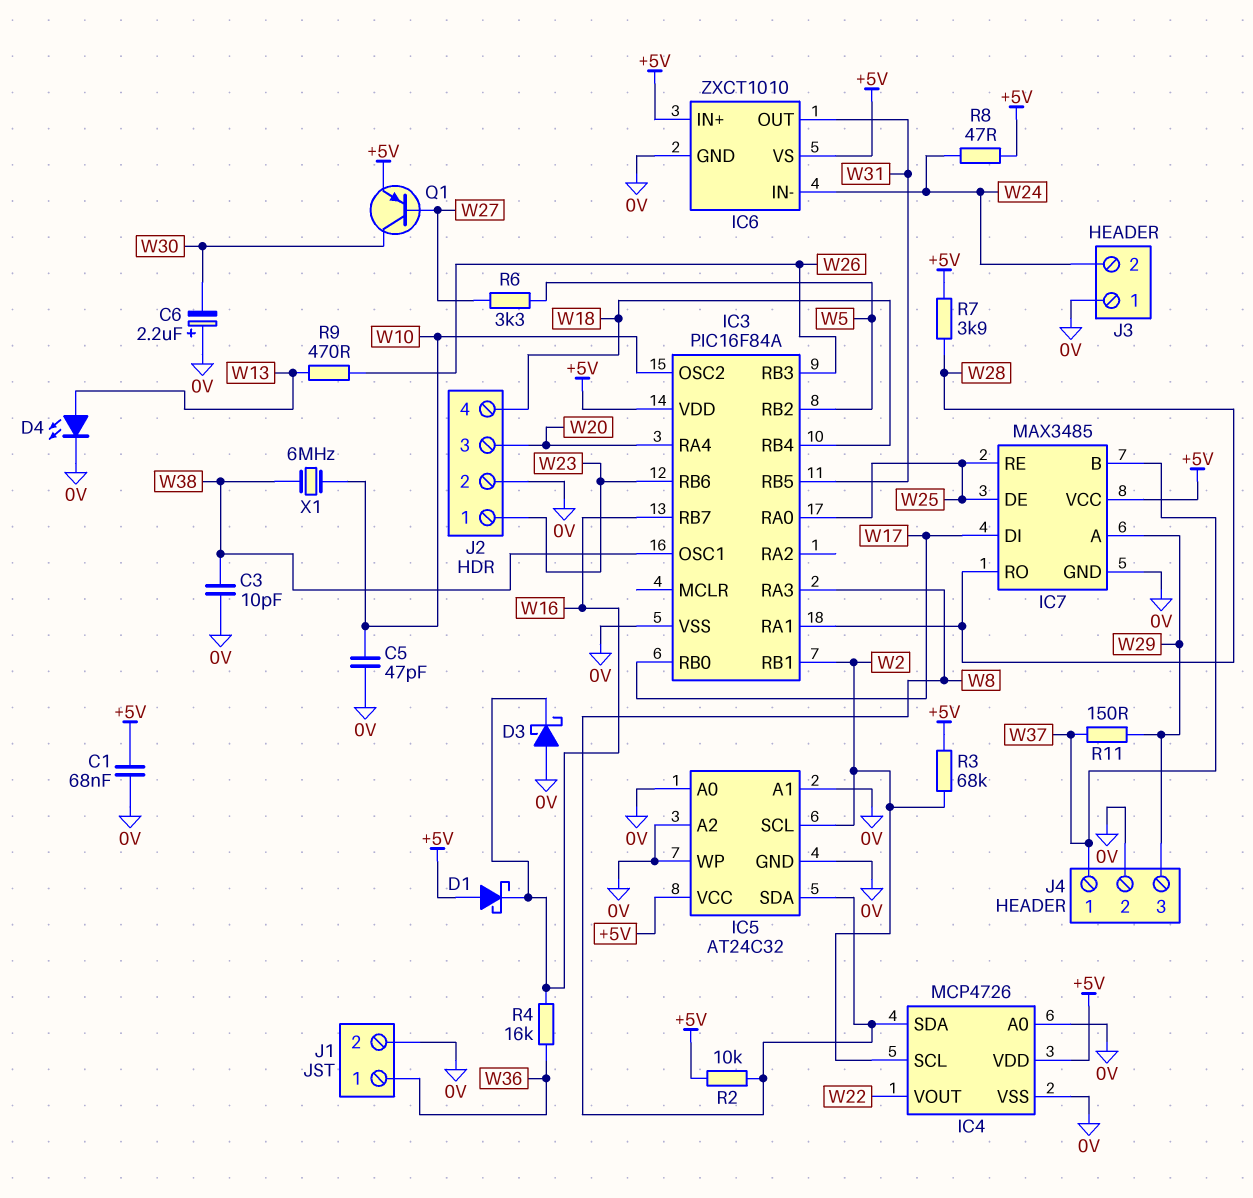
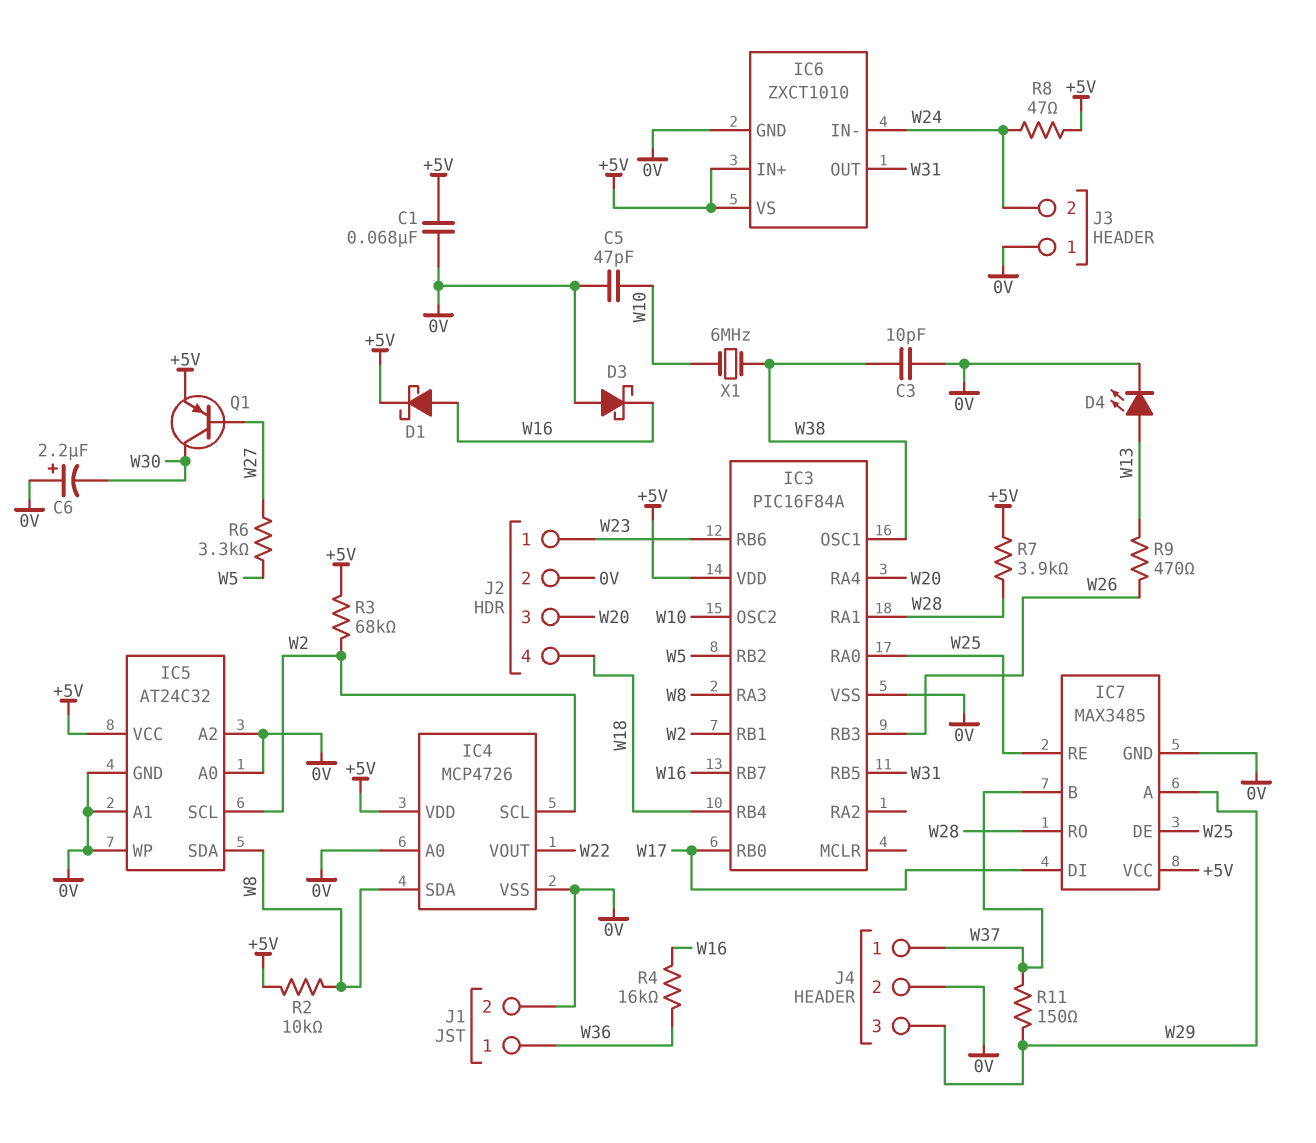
D1: schottky (A +5V, K W16) -> schottky (A W16, K +5V)

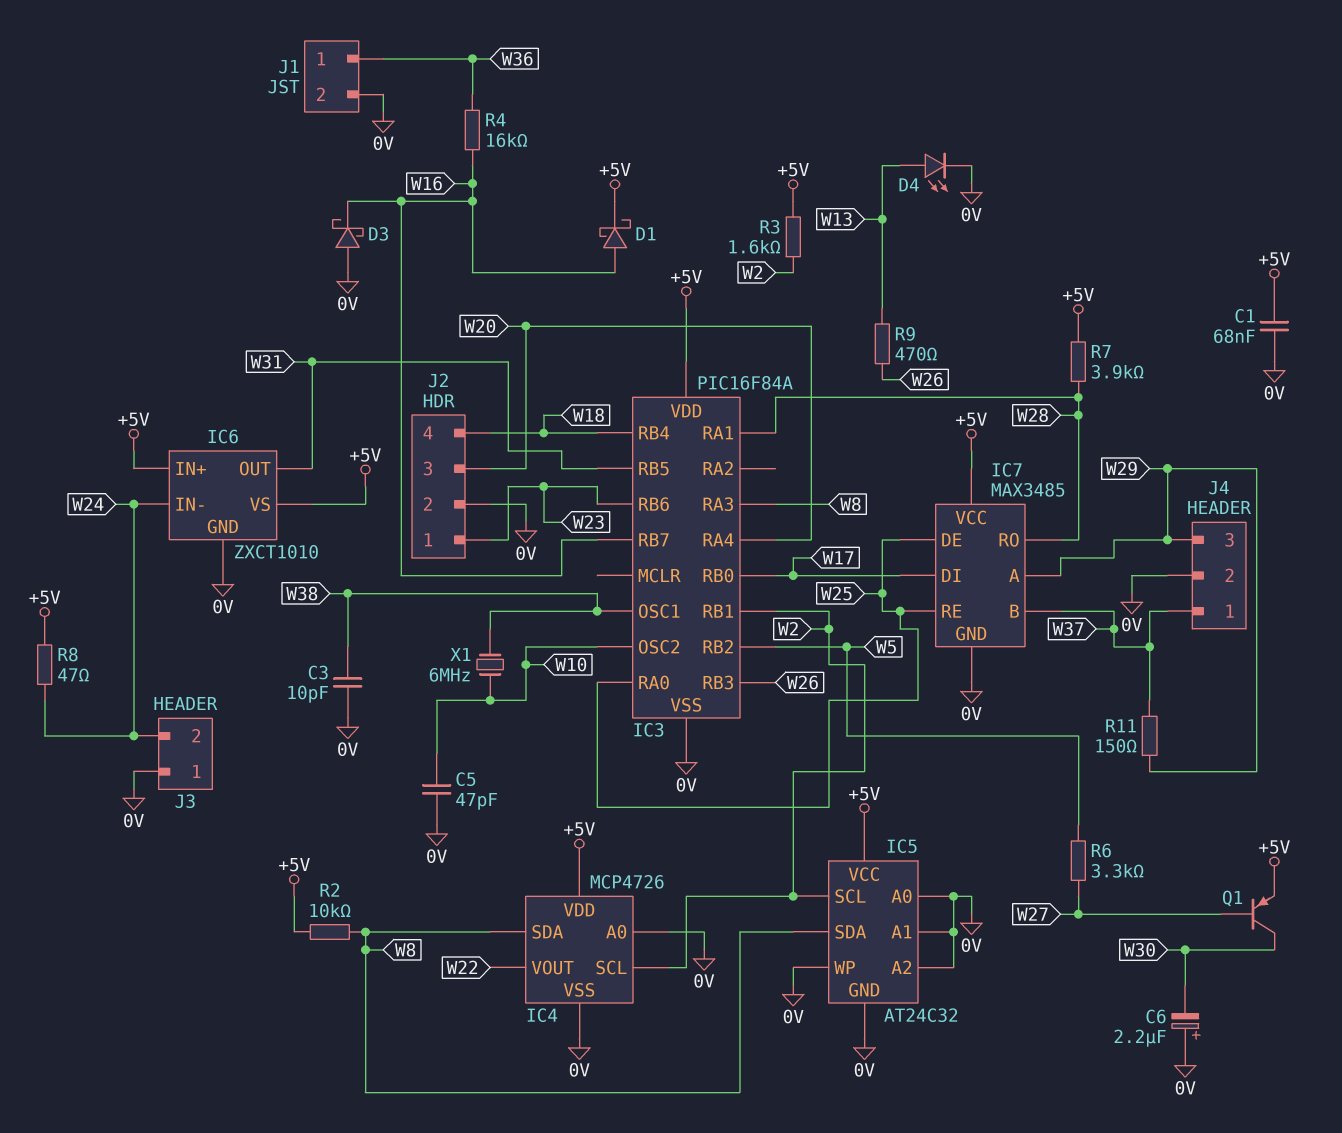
R3: 68k (+5V, W2) -> 1.6k (+5V, W2)

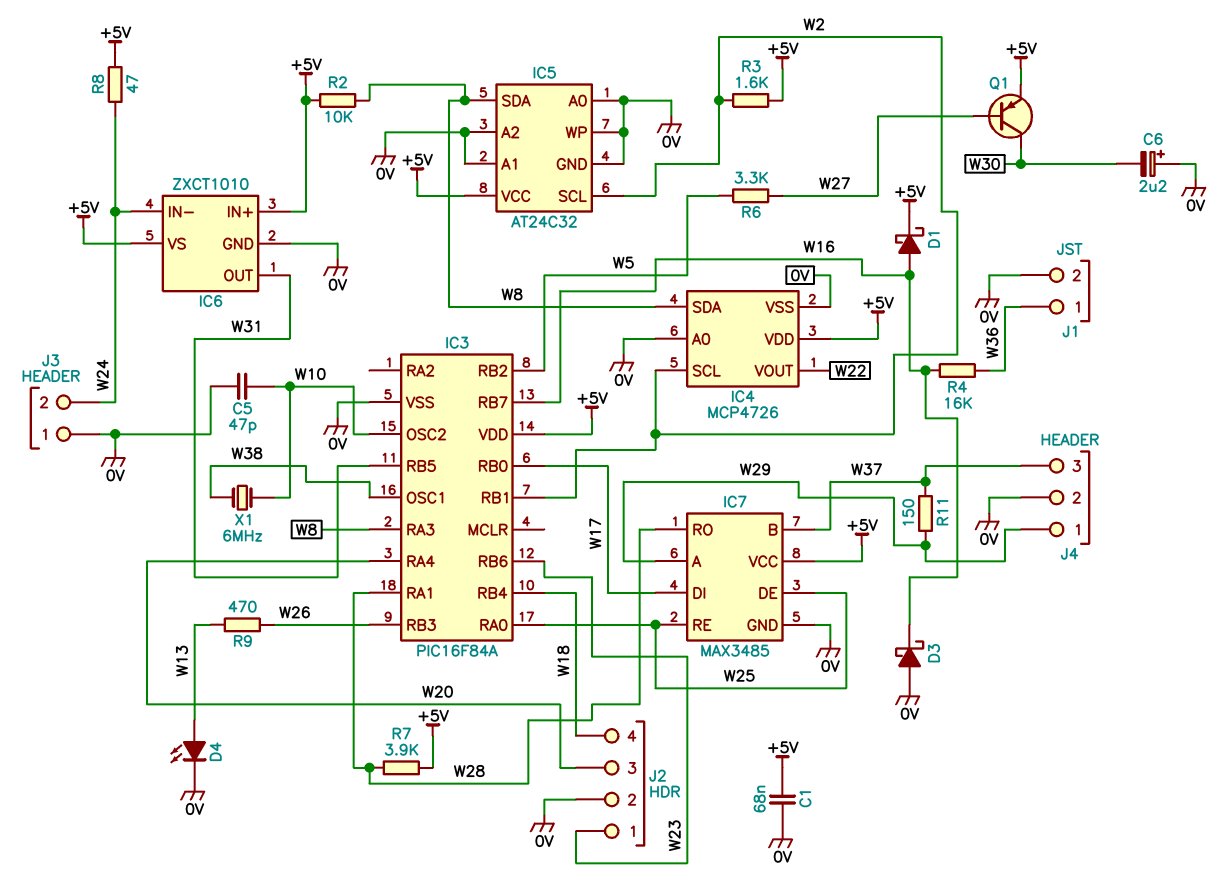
C3: 10pF (0V, W38) -> none
J4 pin 1: W37 -> W29
J4 pin 3: W29 -> W37

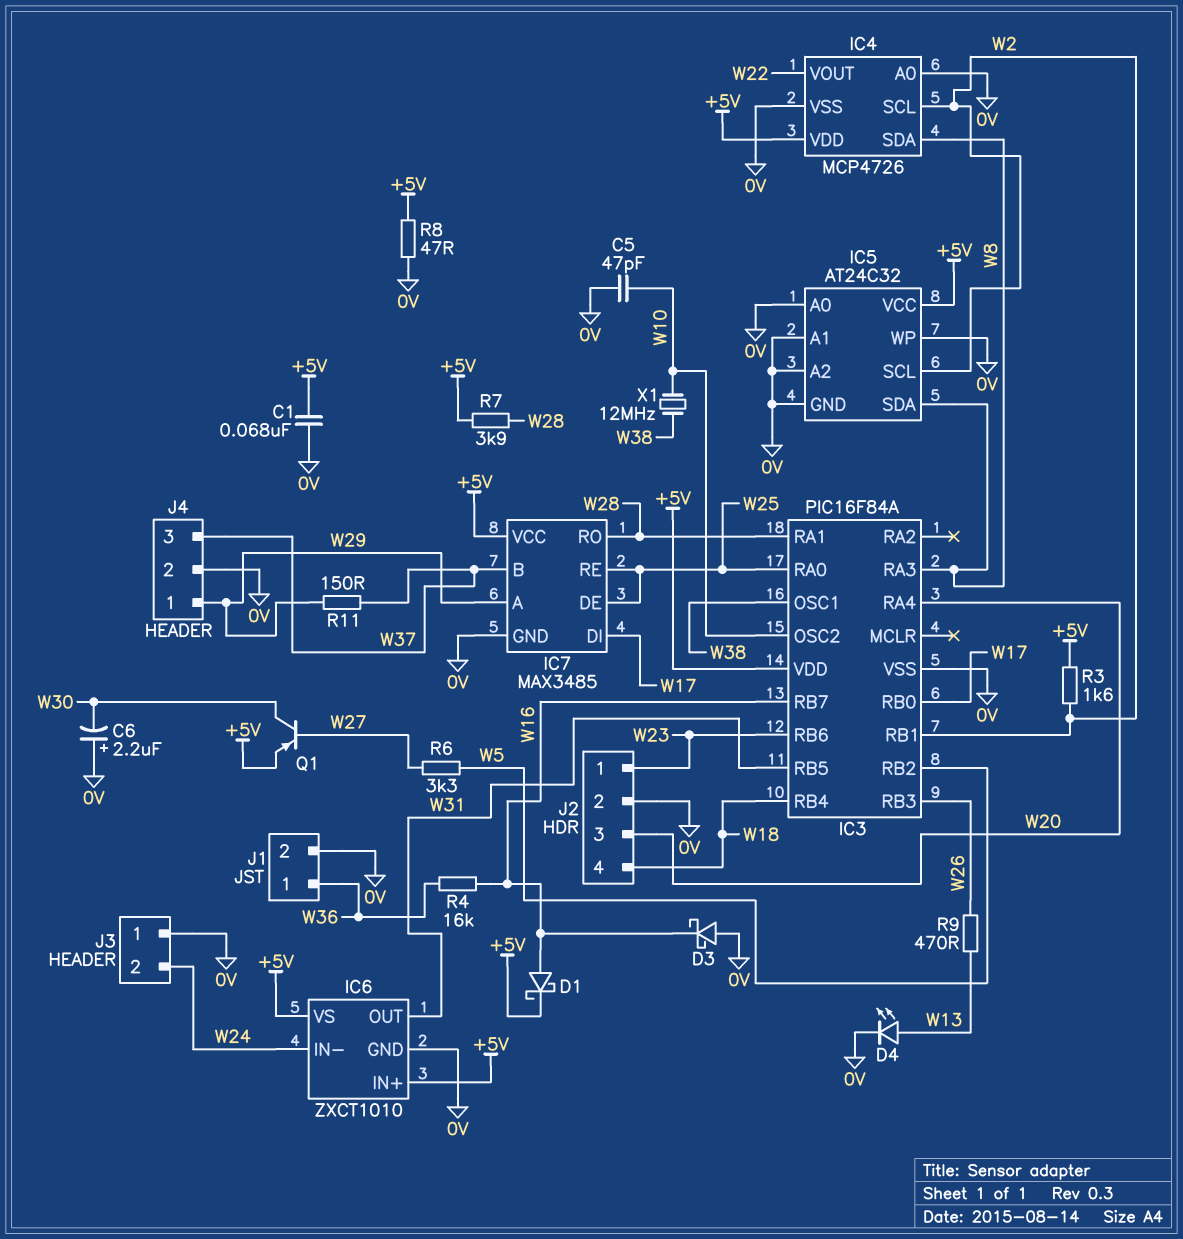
R2: 10k (+5V, W8) -> none
R8: 47 (+5V, W24) -> 47 (+5V, 0V)
X1: 6MHz (W10, W38) -> 12MHz (W10, W38)

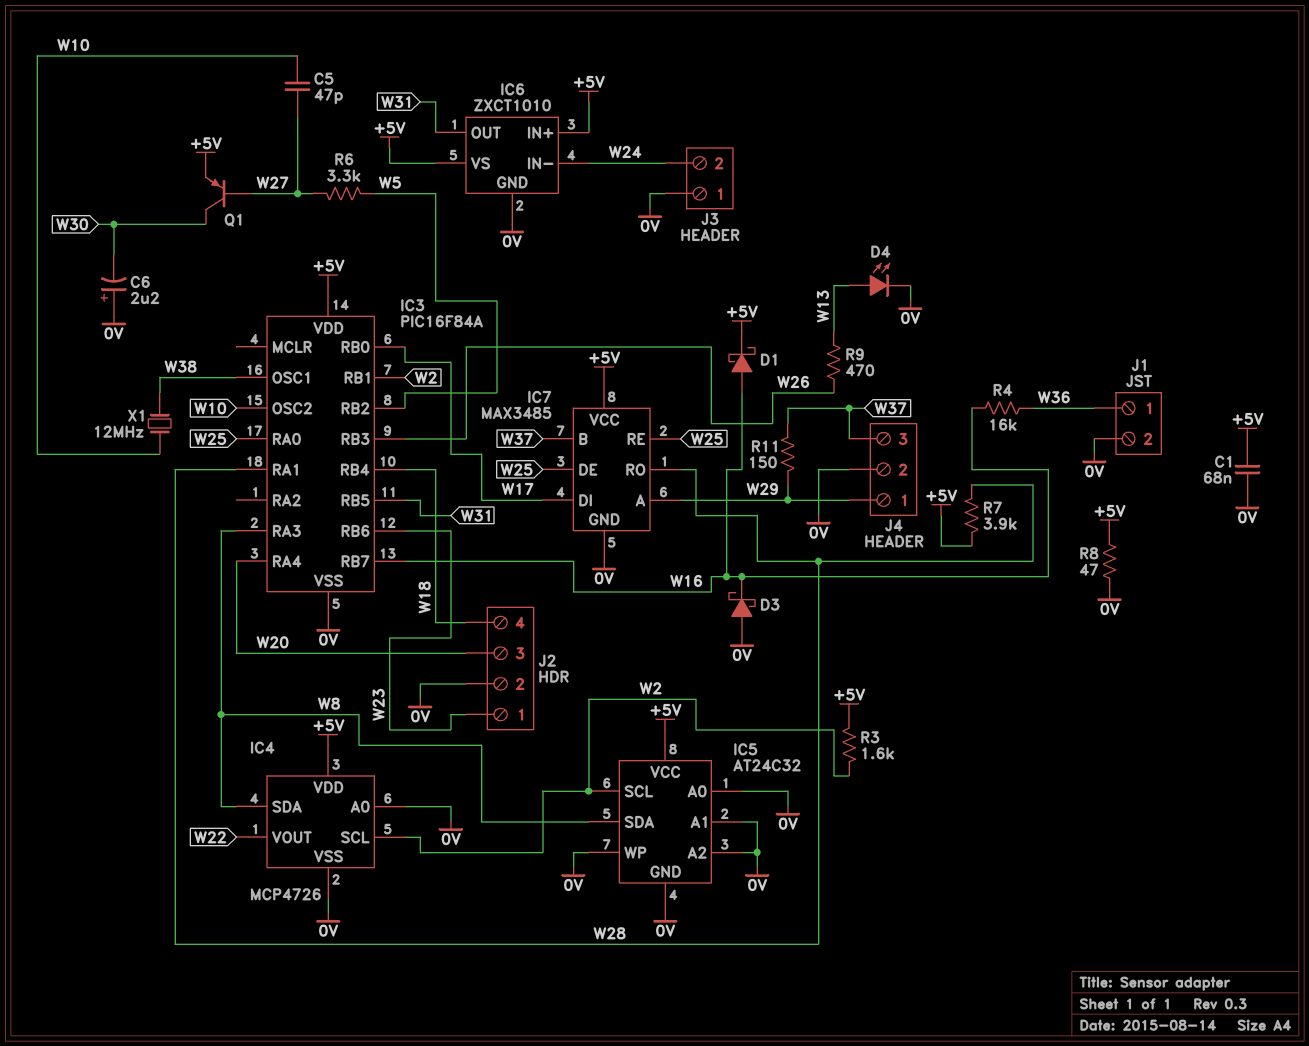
C5: 47pF (0V, W10) -> 47pF (W10, W27)

